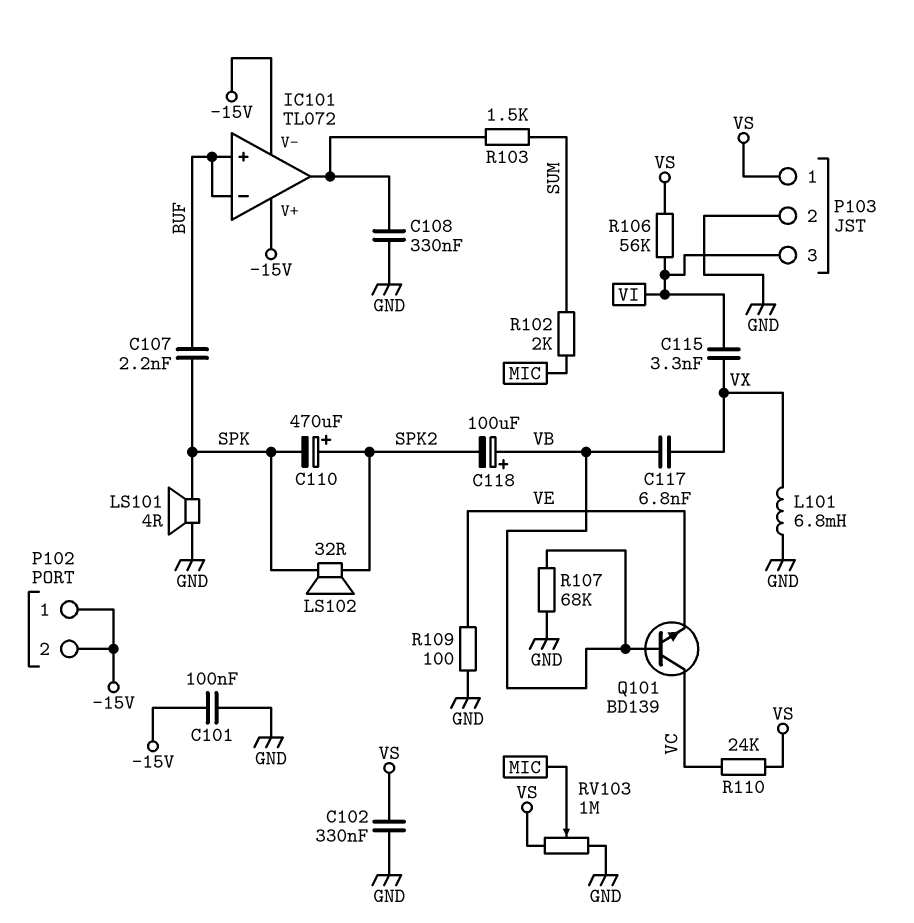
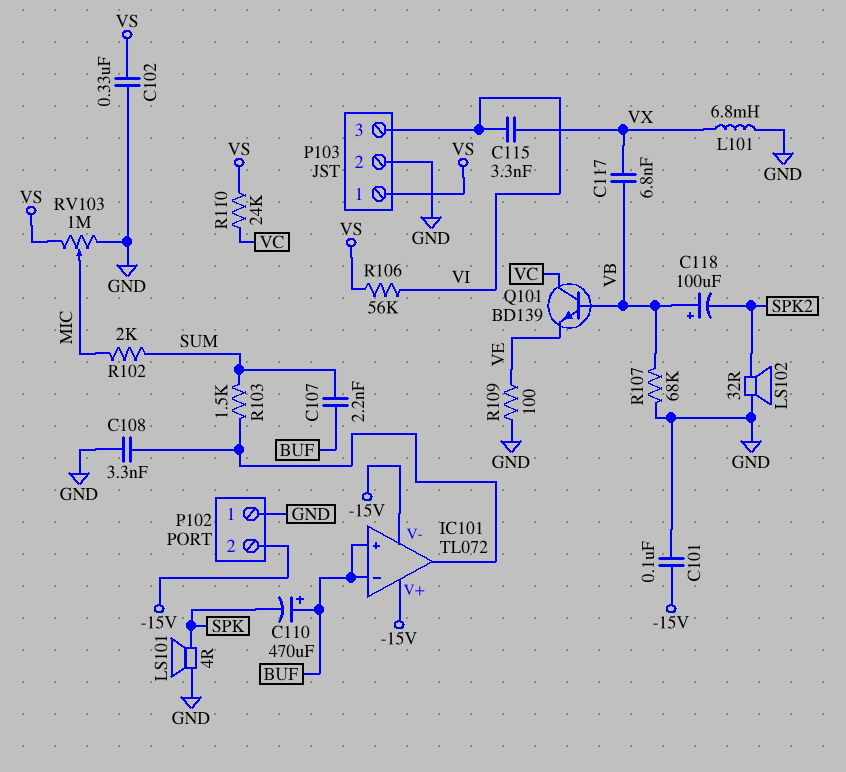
C107: 2.2nF (BUF, SPK) -> 2.2nF (BUF, SUM)
C108: 330nF (GND, IC101/out) -> 3.3nF (GND, IC101/out)
C110: 470uF (plus SPK2, minus SPK) -> 470uF (plus BUF, minus SPK)
LS102: speaker 32R (SPK, SPK2) -> speaker 32R (GND, SPK2)
P102 pin 1: -15V -> GND

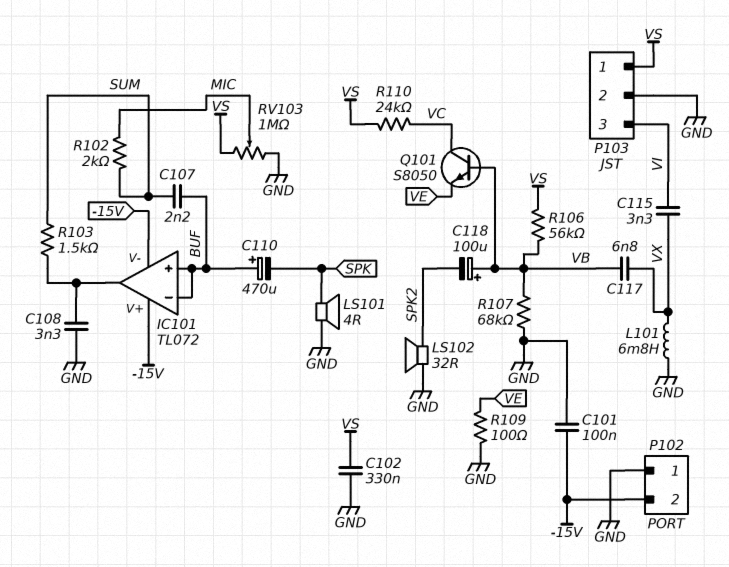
Q101: NPN BD139 (B VB, C VC, E VE) -> NPN S8050 (B VB, C VC, E VE)
R106: 56k (VI, VS) -> 56k (VB, VS)

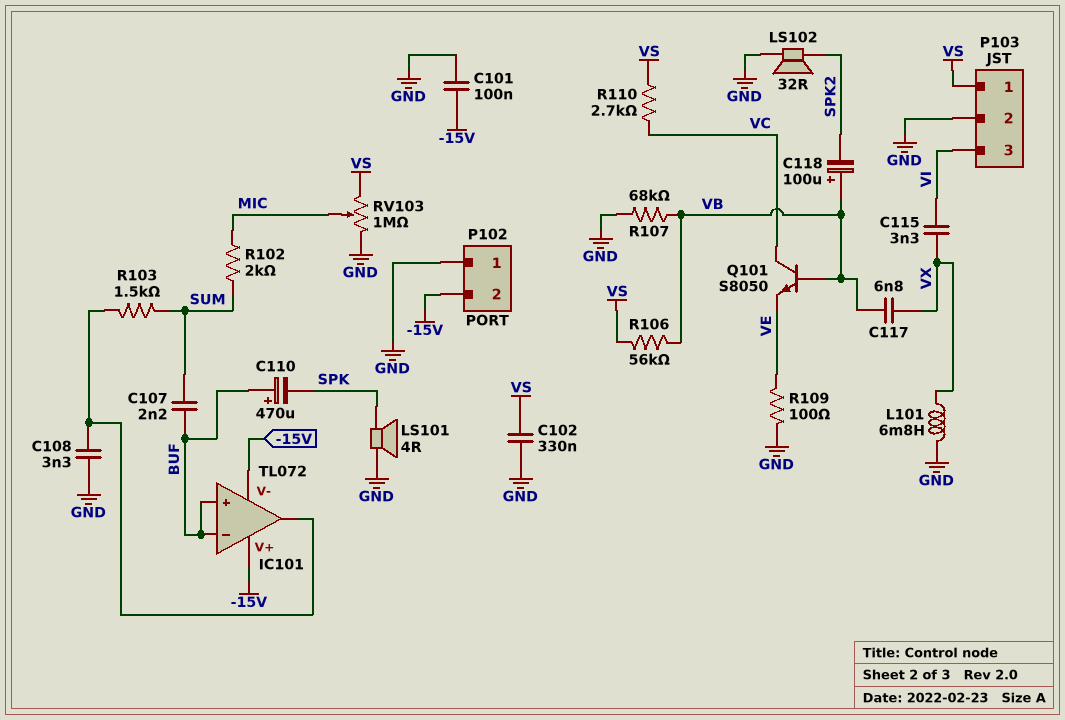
R110: 24k (VC, VS) -> 2.7k (VC, VS)

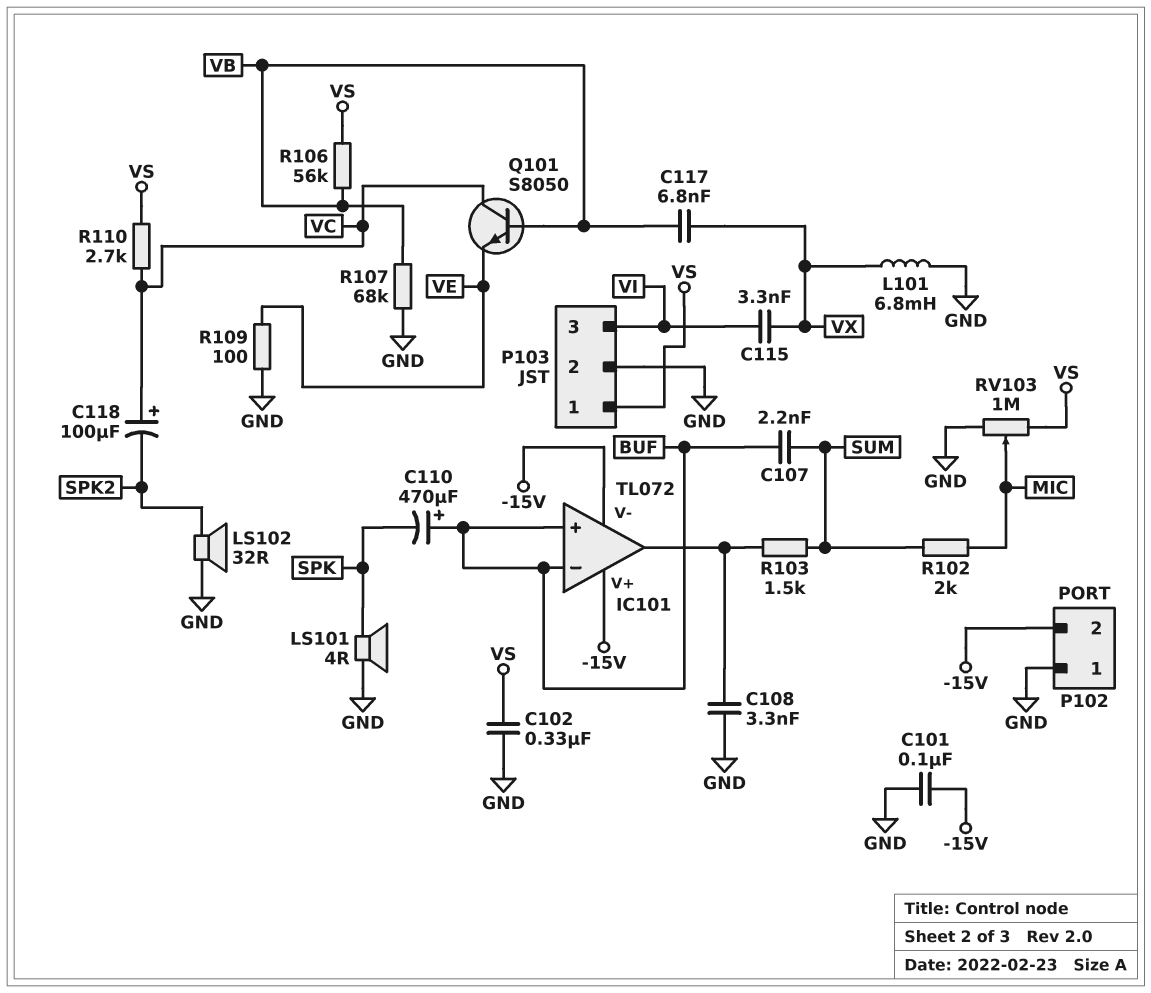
C118: 100uF (plus VB, minus SPK2) -> 100uF (plus VC, minus SPK2)

